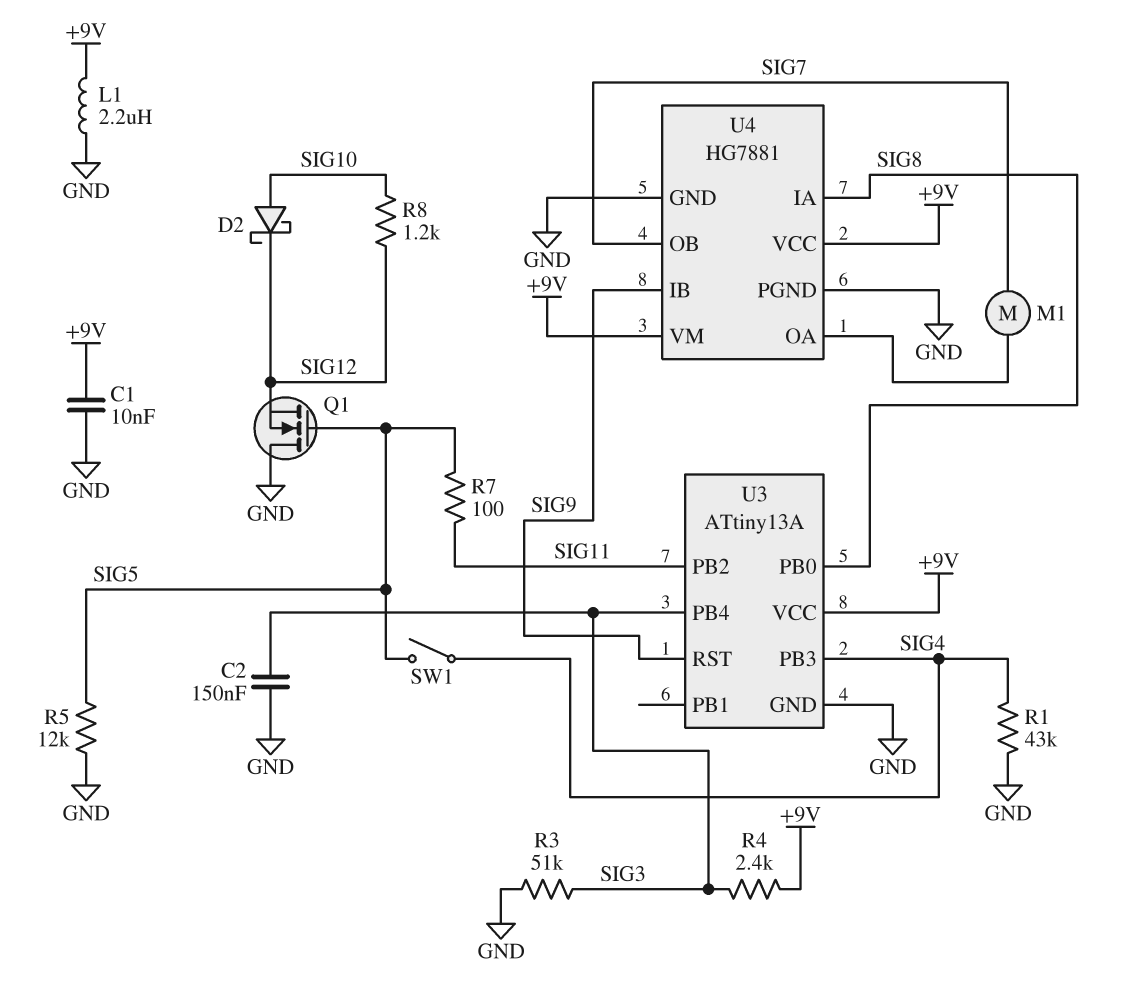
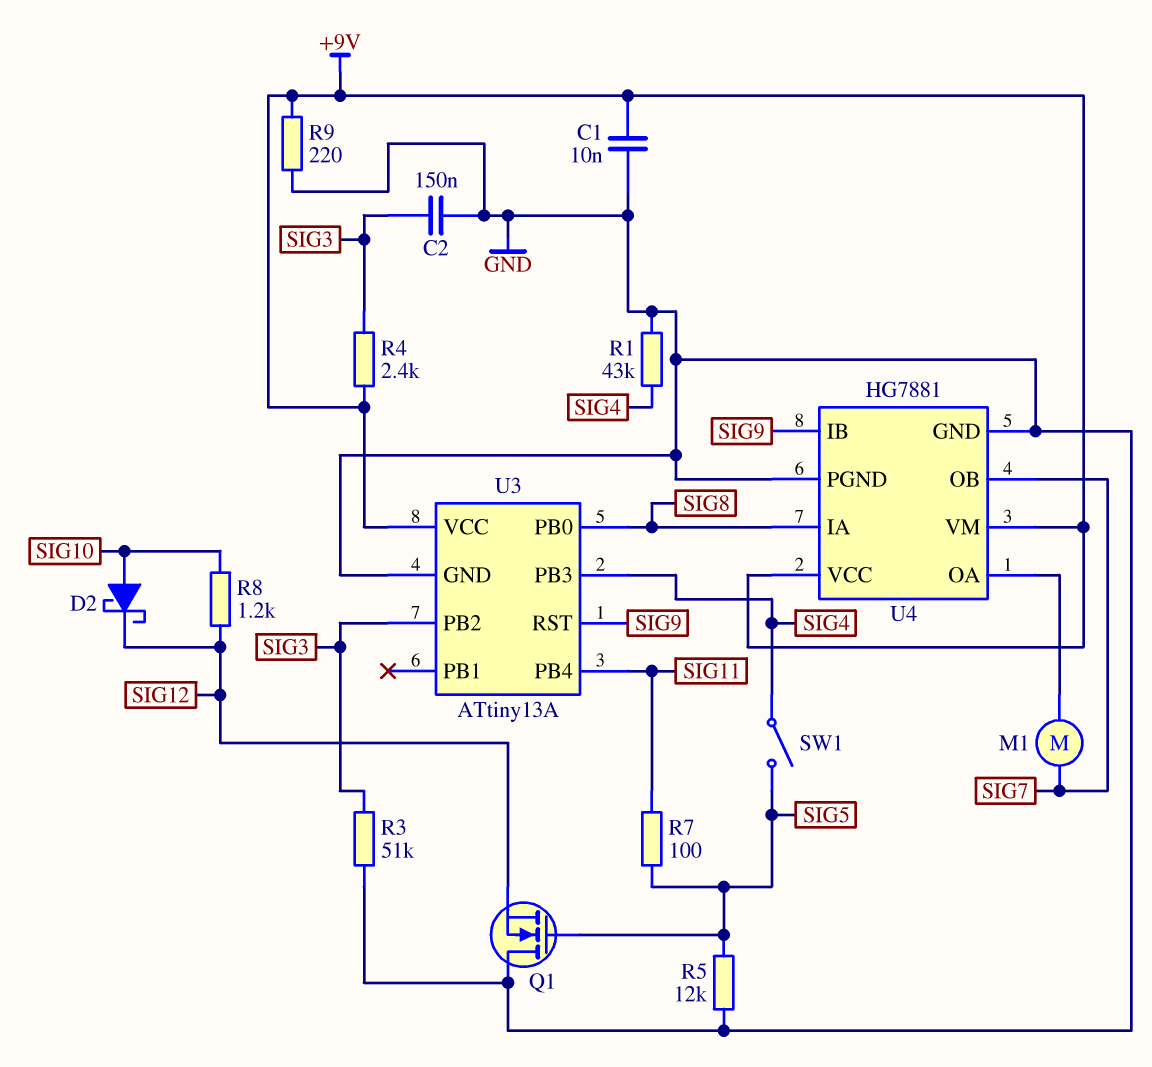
L1: 2.2uH (+9V, GND) -> none
R9: none -> 220 (+9V, GND)
U3 pin PB2: SIG11 -> SIG3
U3 pin PB4: SIG3 -> SIG11

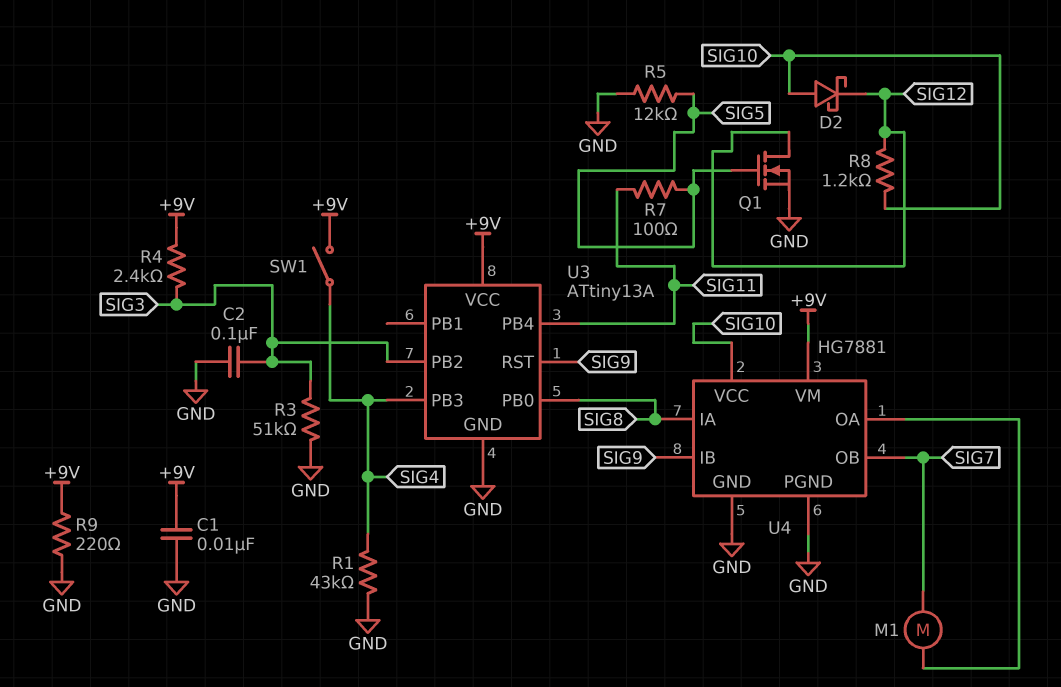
C2: 150nF (GND, SIG3) -> 100nF (GND, SIG3)
Q1: NMOS (G SIG5, D GND, S SIG12) -> NMOS (G SIG5, D SIG12, S GND)
SW1: switch (SIG4, SIG5) -> switch (+9V, SIG4)
U4 pin VCC: +9V -> SIG10

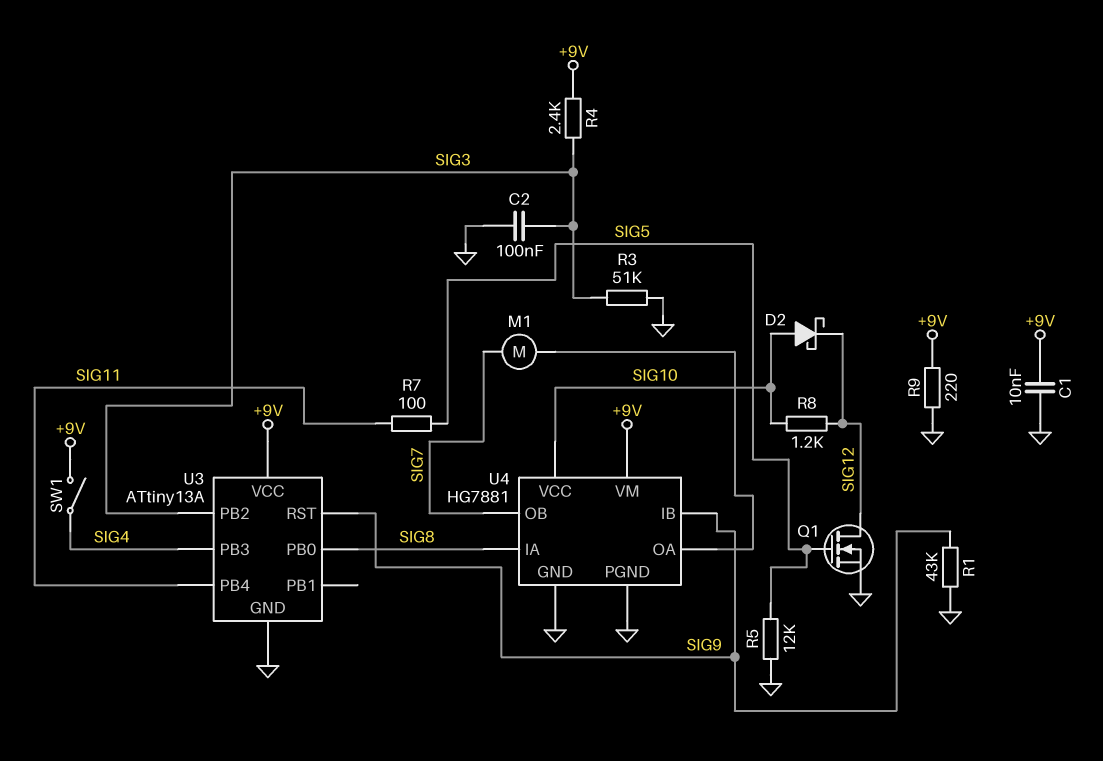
R1: 43k (GND, SIG4) -> 43k (GND, SIG9)

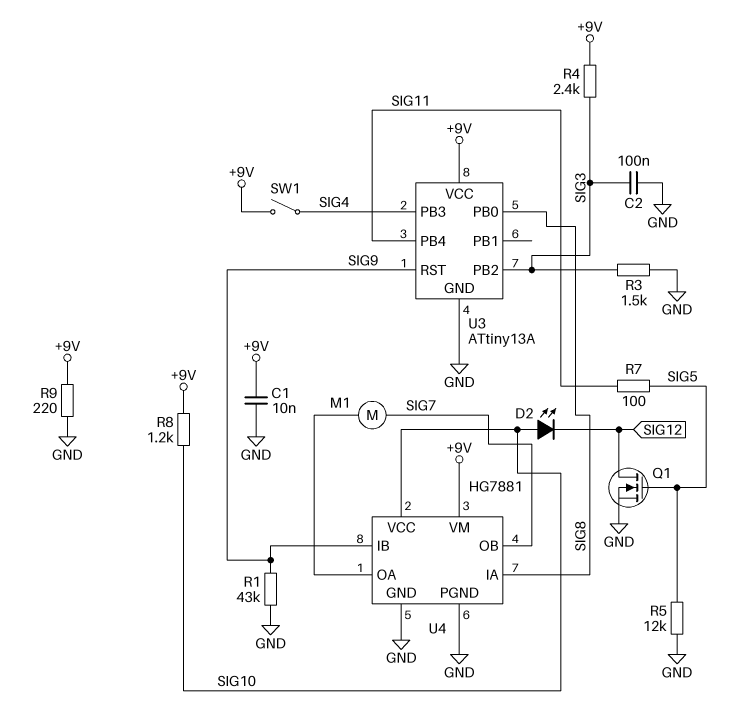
D2: schottky (A SIG10, K SIG12) -> LED (A SIG10, K SIG12)
R3: 51k (GND, SIG3) -> 1.5k (GND, SIG3)
R8: 1.2k (SIG10, SIG12) -> 1.2k (+9V, SIG10)

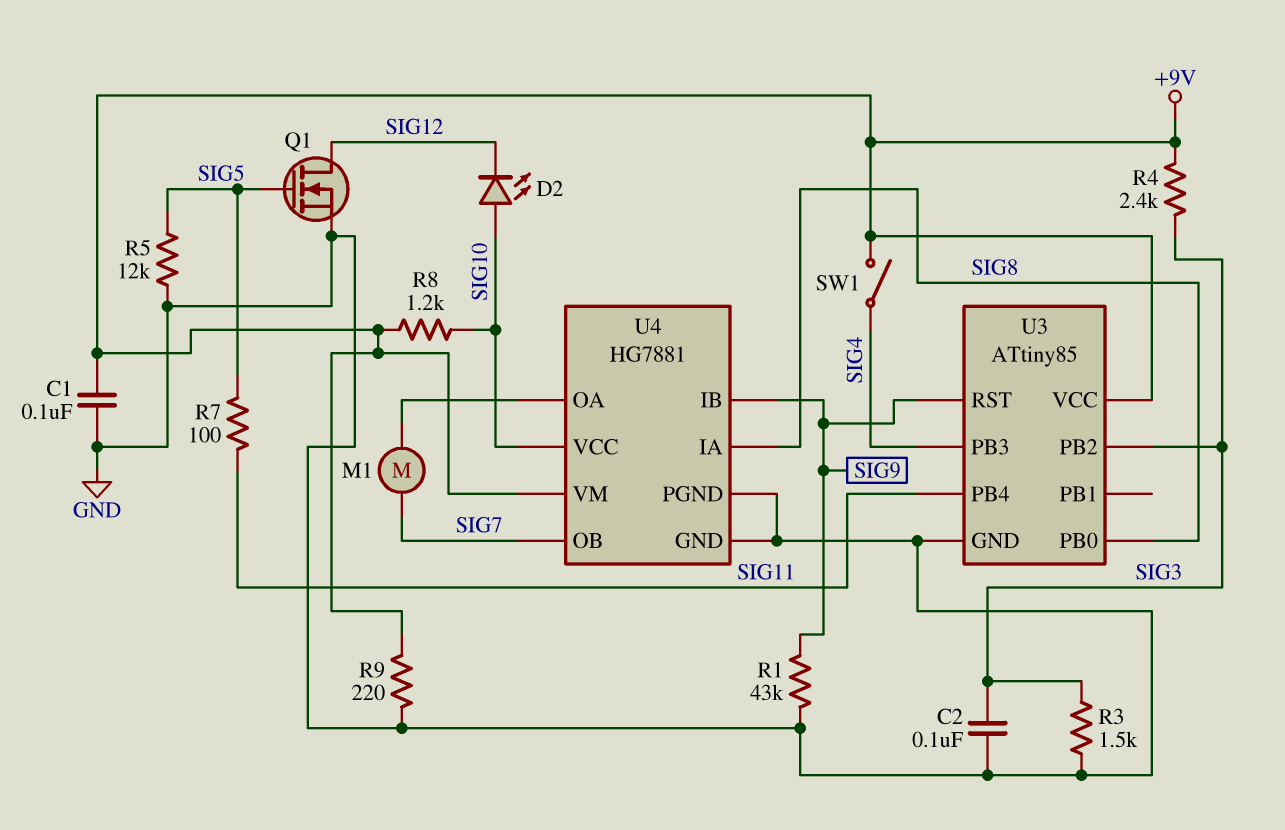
C1: 10nF (+9V, GND) -> 100nF (+9V, GND)
U3: ATtiny13A -> ATtiny85

